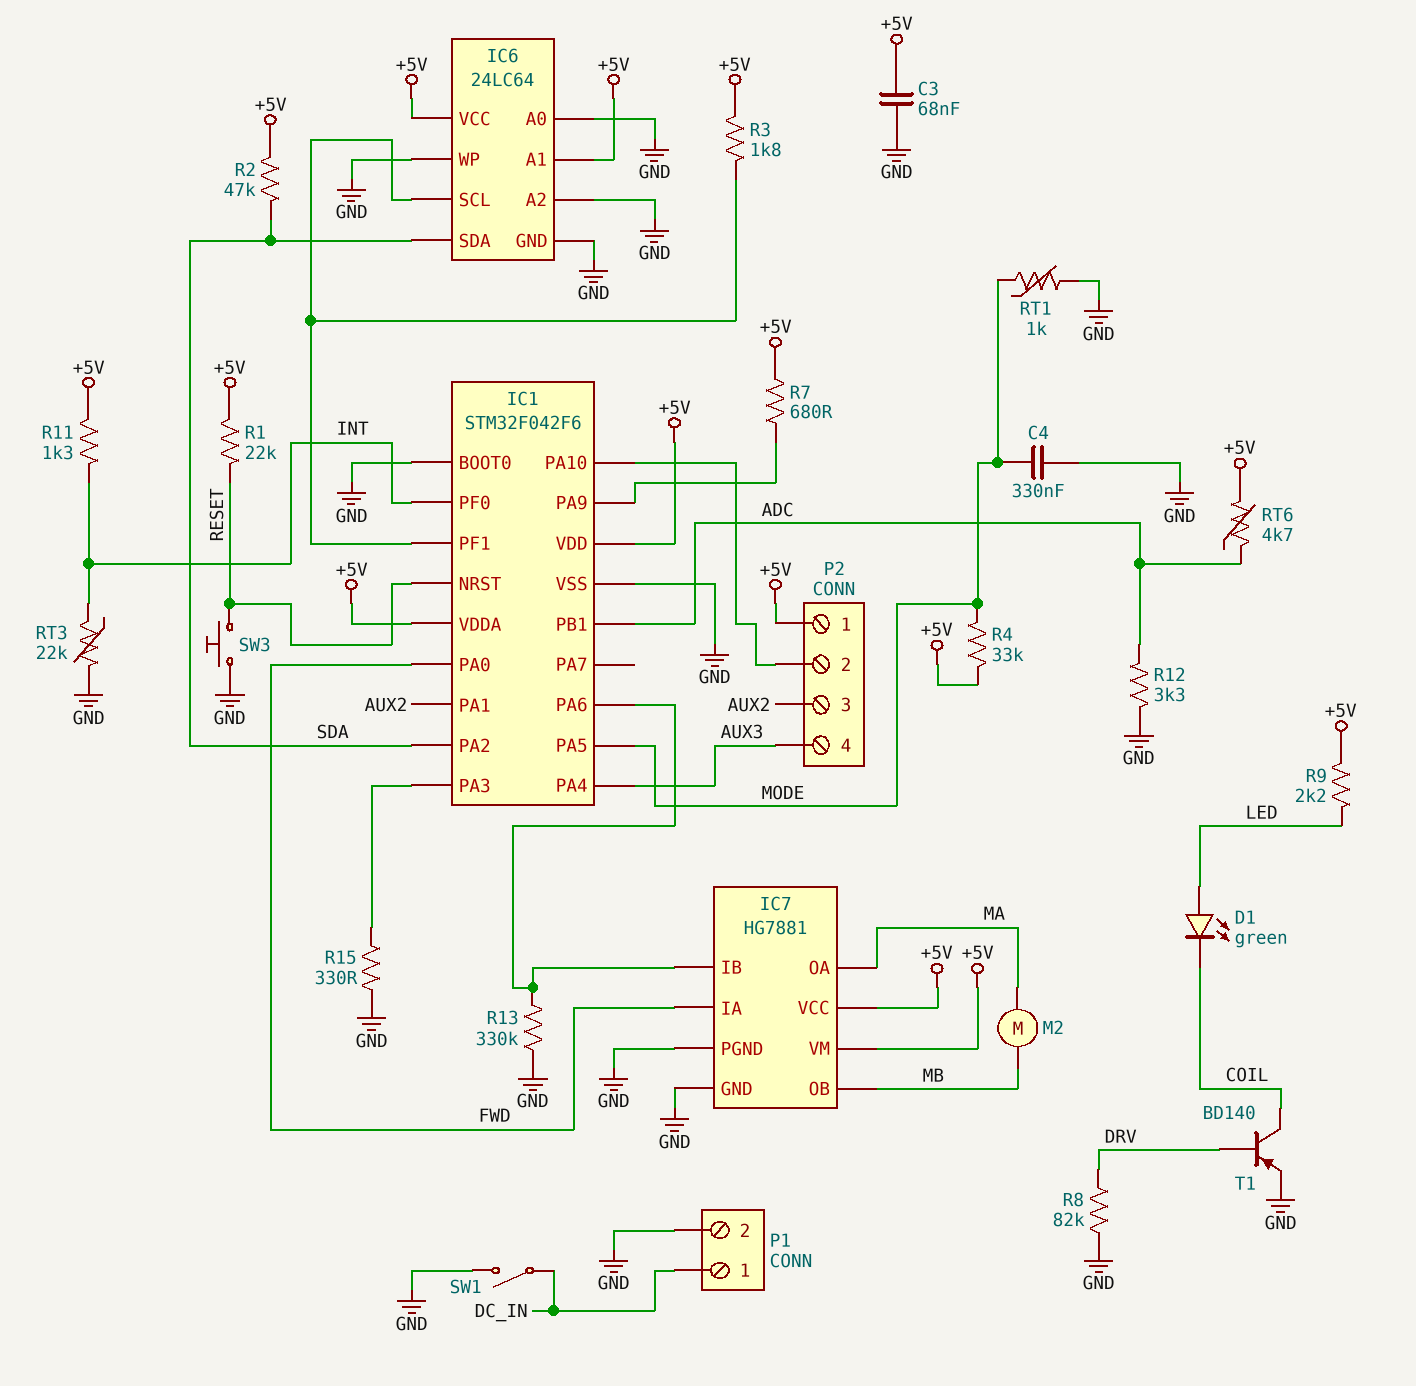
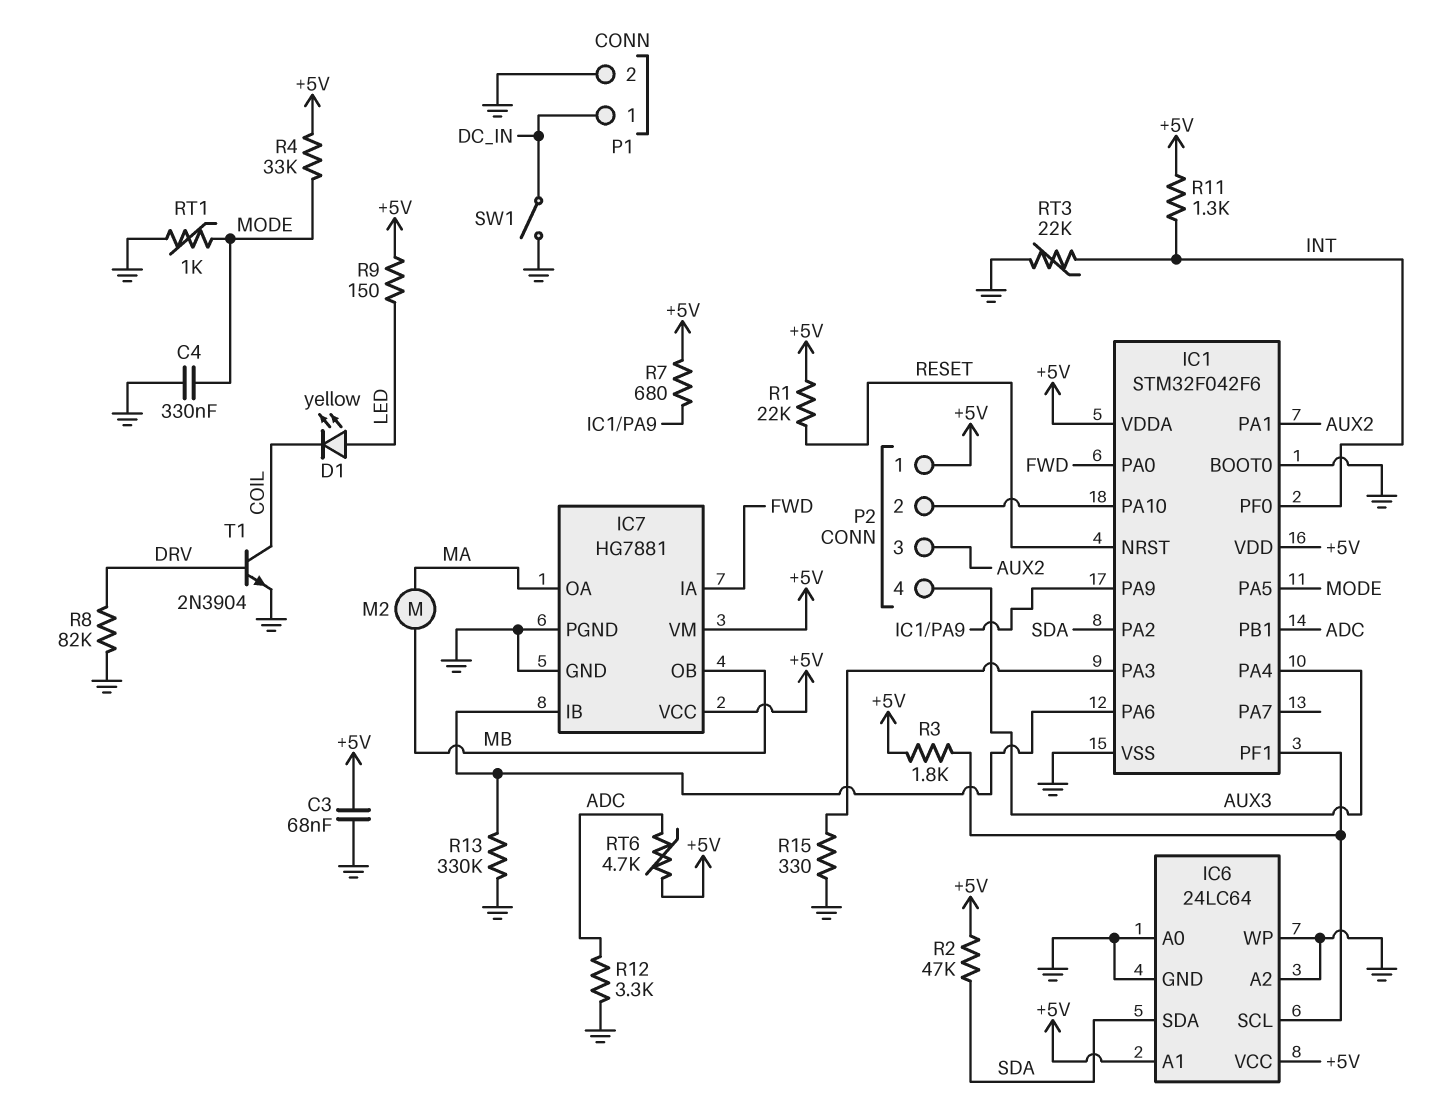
D1: LED green (A LED, K COIL) -> LED yellow (A LED, K COIL)
R9: 2.2k (+5V, LED) -> 150 (+5V, LED)
SW3: button (GND, RESET) -> none
T1: PNP BD140 (B DRV, C COIL, E GND) -> NPN 2N3904 (B DRV, C COIL, E GND)

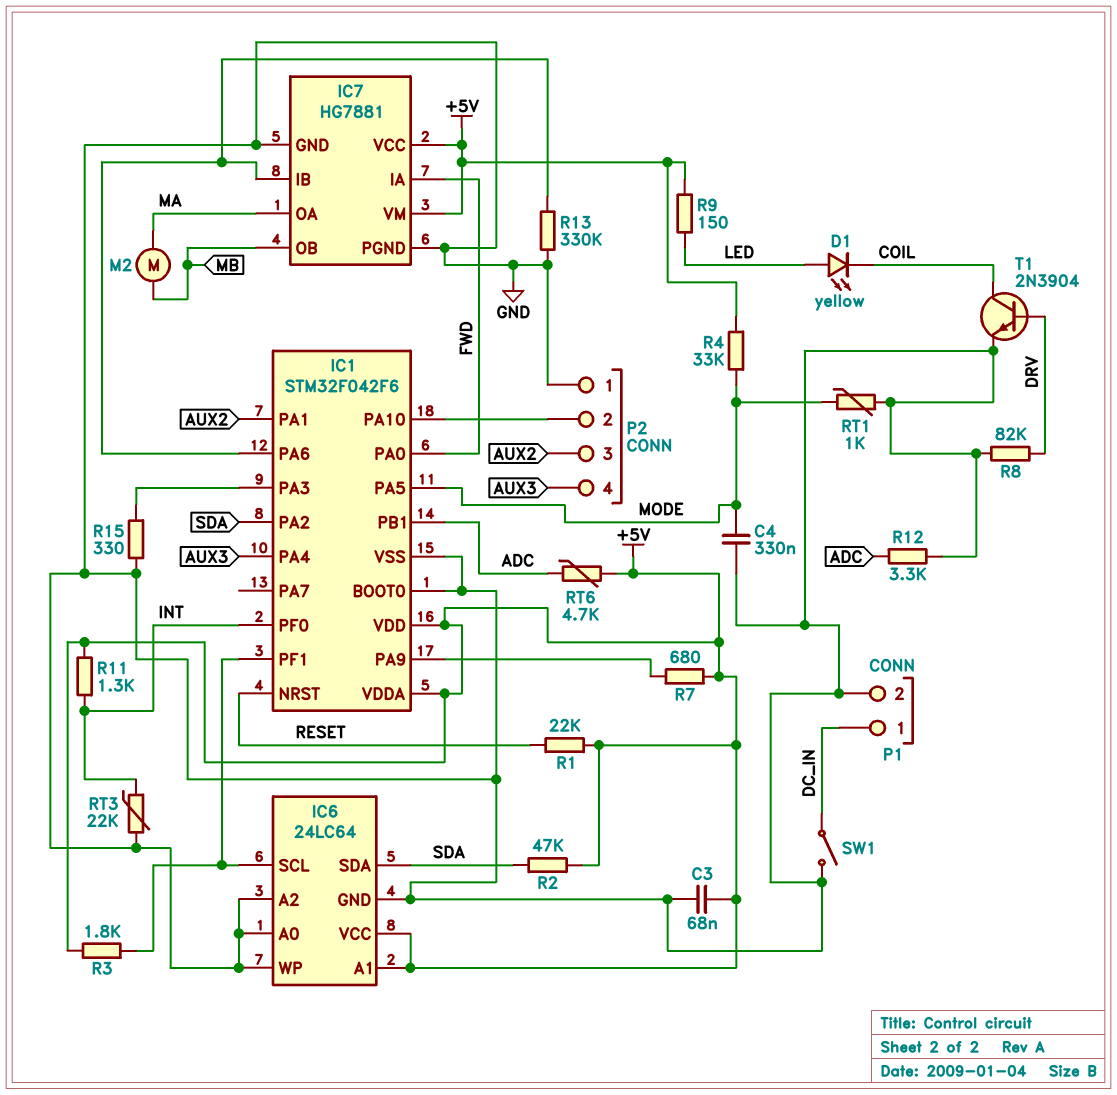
P2 pin 1: +5V -> GND

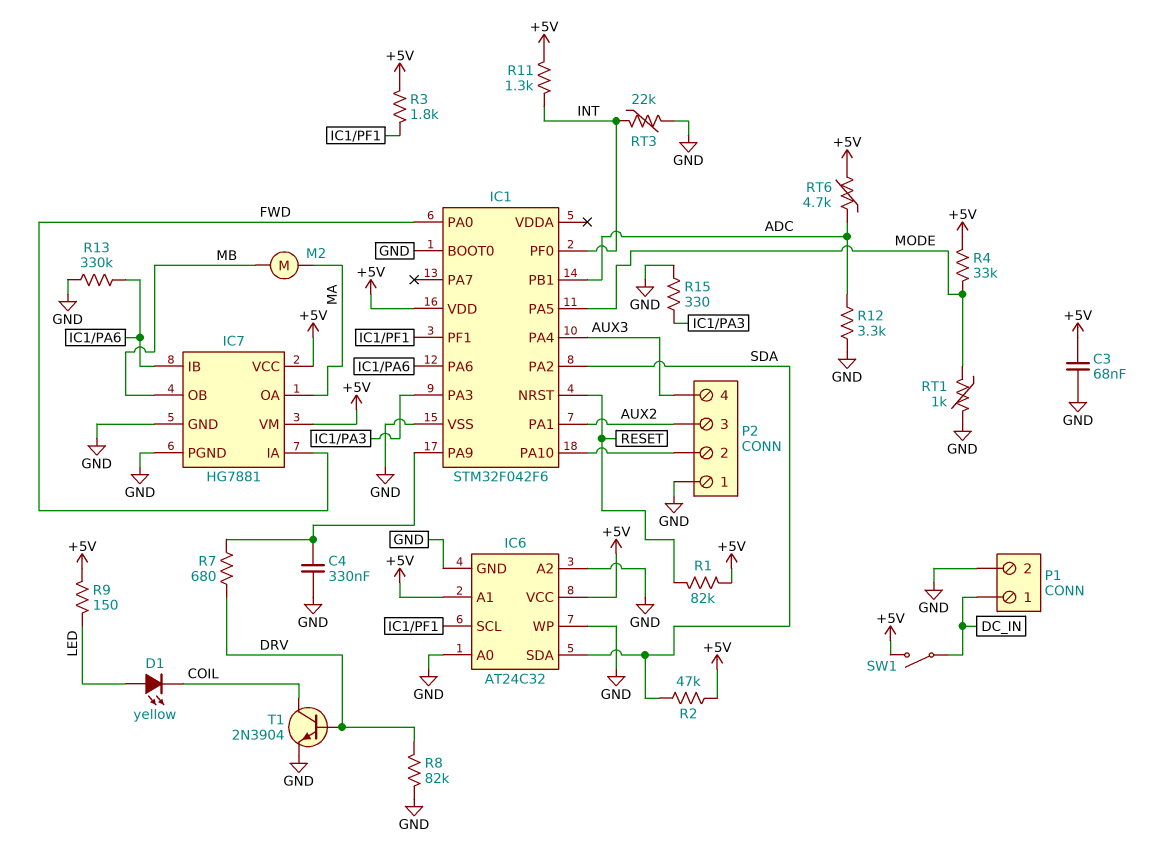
C4: 330nF (GND, MODE) -> 330nF (GND, IC1/PA9)
IC1 pin VDDA: +5V -> none
IC6: 24LC64 -> AT24C32
R1: 22k (+5V, RESET) -> 82k (+5V, RESET)
R7: 680 (+5V, IC1/PA9) -> 680 (DRV, IC1/PA9)
SW1: switch (DC_IN, GND) -> switch (+5V, DC_IN)

